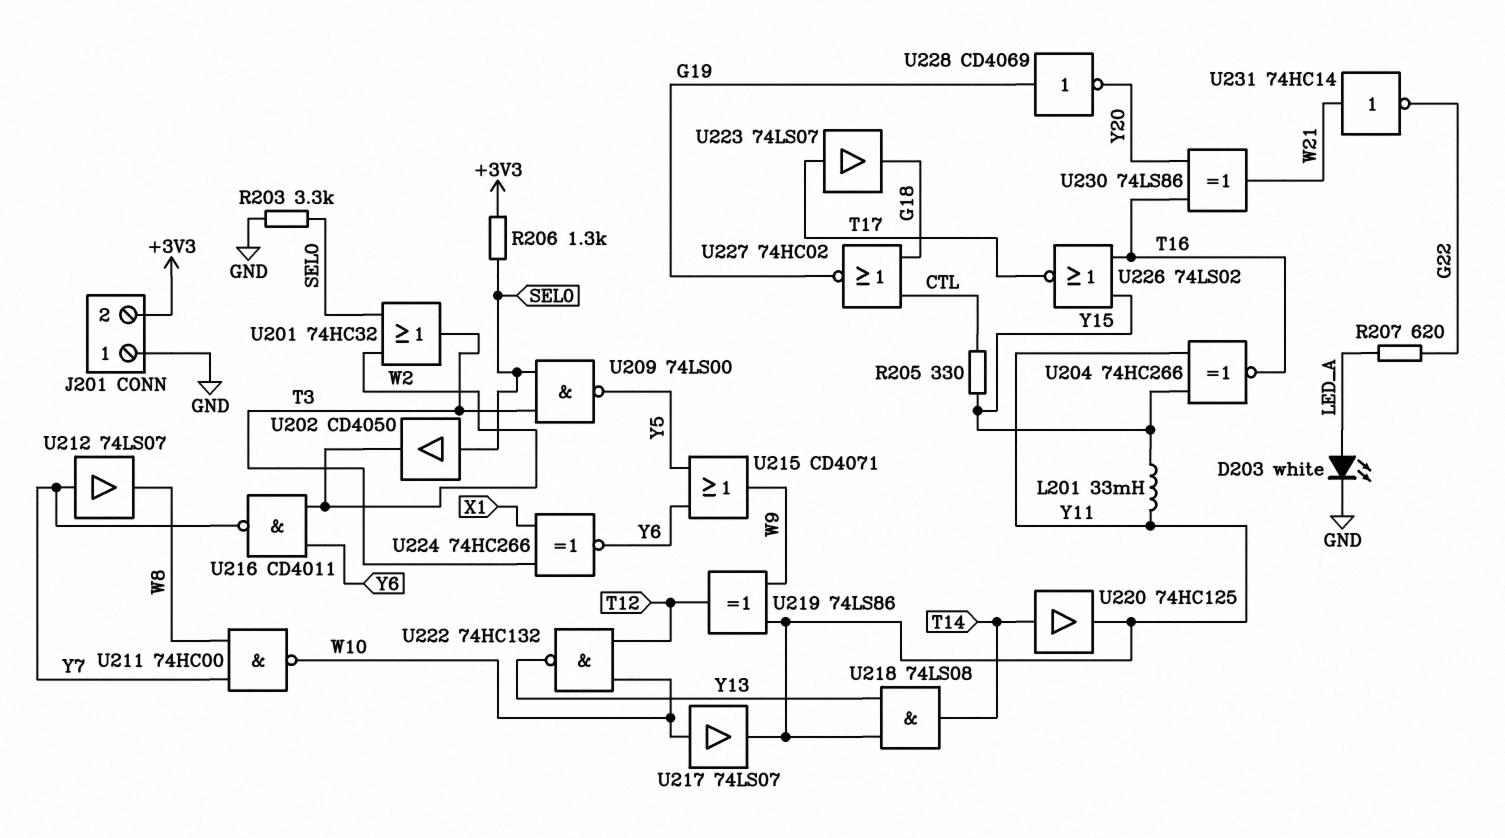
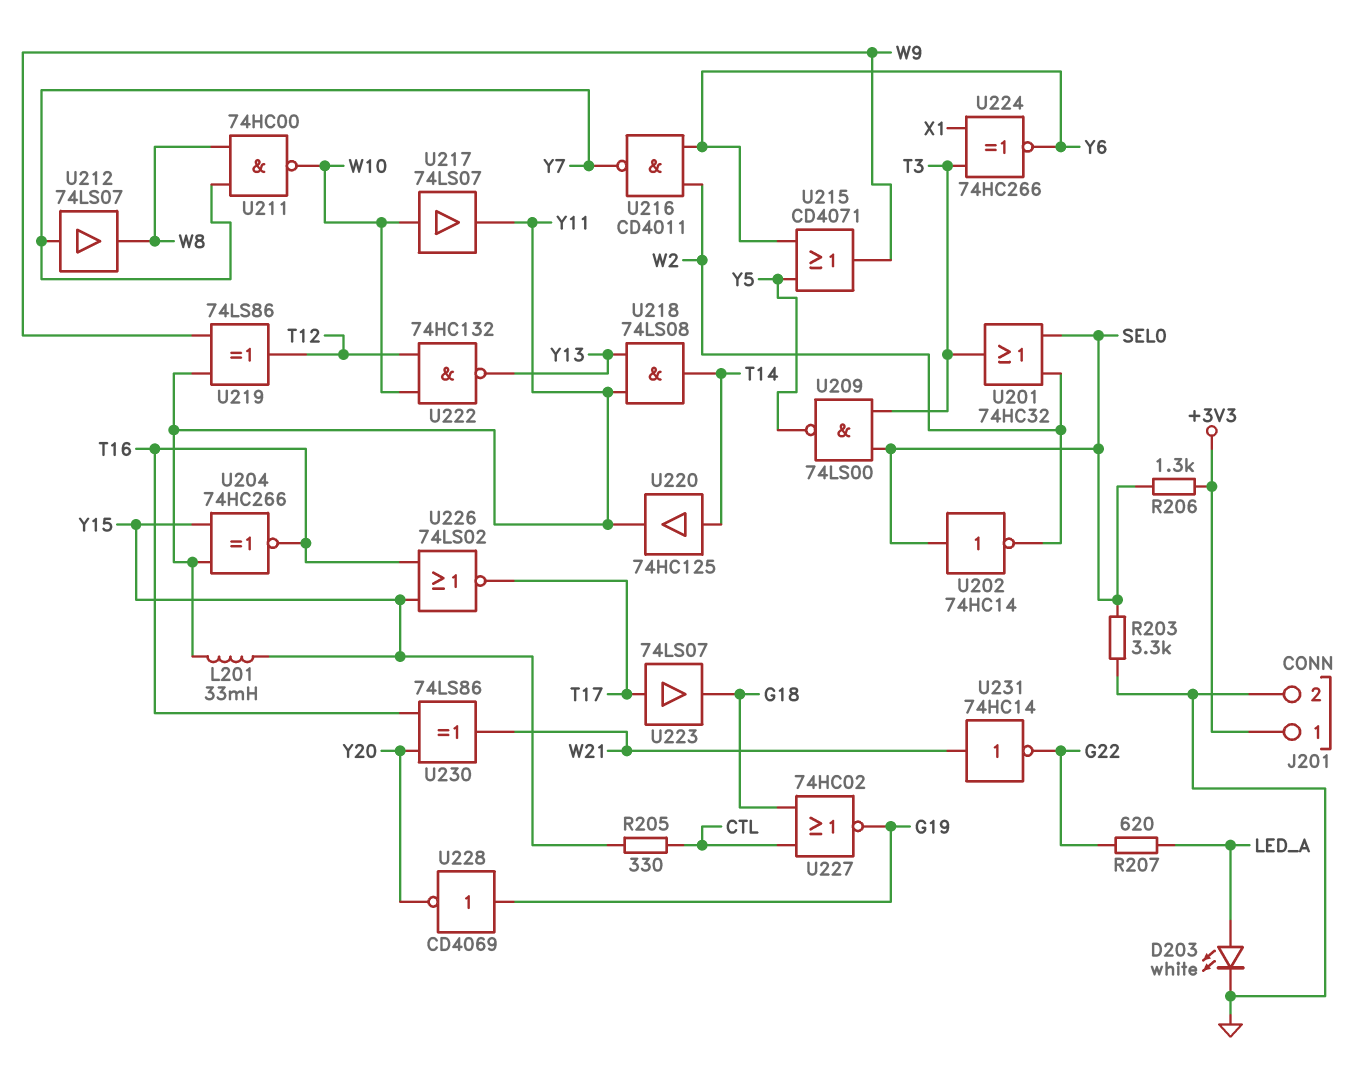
J201 pin 1: GND -> +3V3
J201 pin 2: +3V3 -> GND
U202: buffer CD4050 (in SEL0, out W2) -> NOT 74HC14 (in SEL0, out W2)

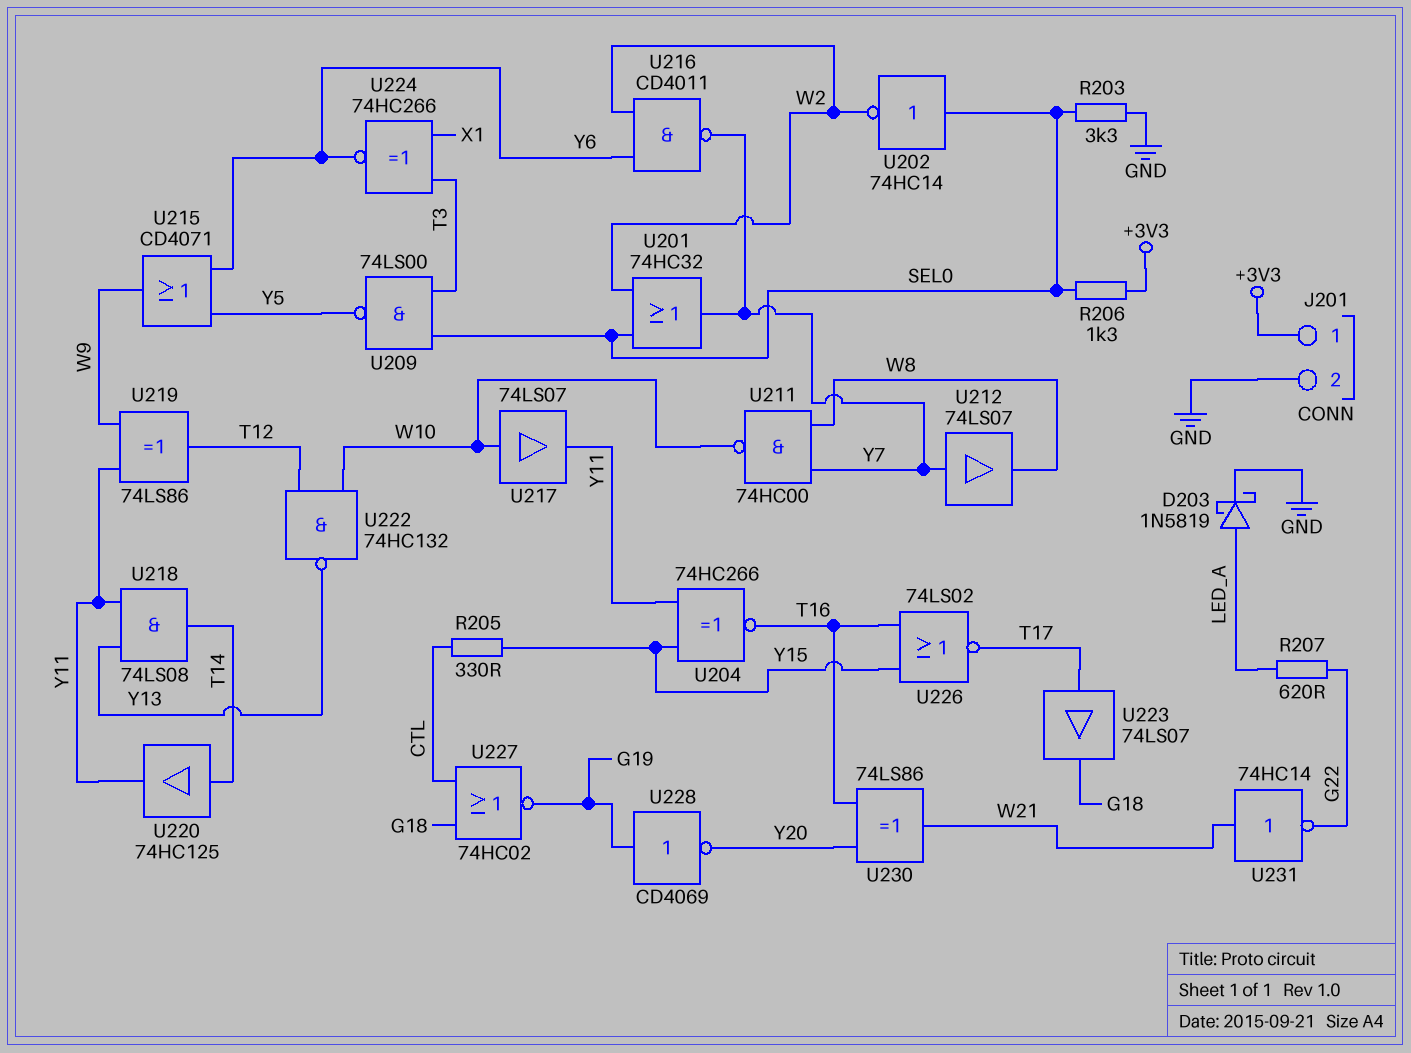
D203: LED white (A LED_A, K GND) -> schottky 1N5819 (A LED_A, K GND)
L201: 33mH (Y11, Y15) -> none
U201: OR 74HC32 (in SEL0, in W2, out T3) -> OR 74HC32 (in SEL0, in W2, out Y7)

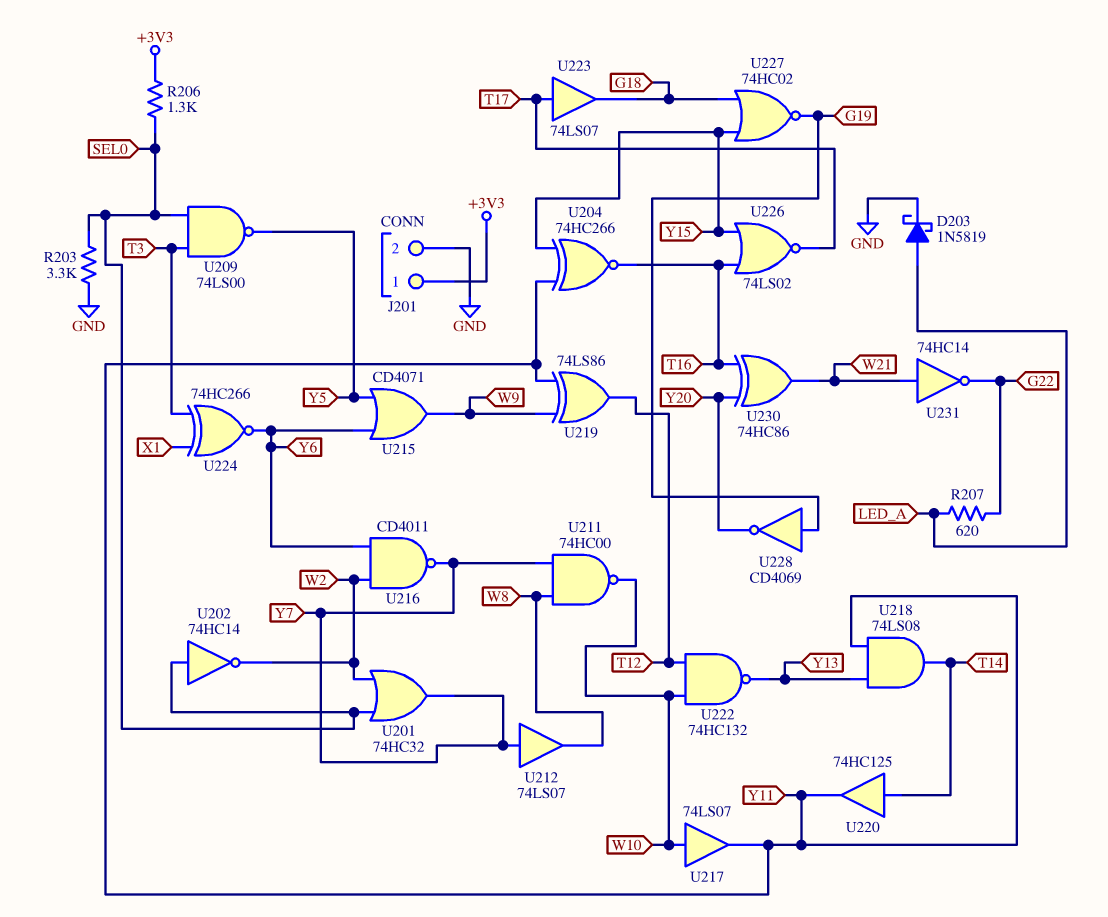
R205: 330 (CTL, Y15) -> none
U227: NOR 74HC02 (in CTL, in G18, out G19) -> NOR 74HC02 (in G18, in Y15, out G19)
U230: XOR 74LS86 (in T16, in Y20, out W21) -> XOR 74HC86 (in T16, in Y20, out W21)

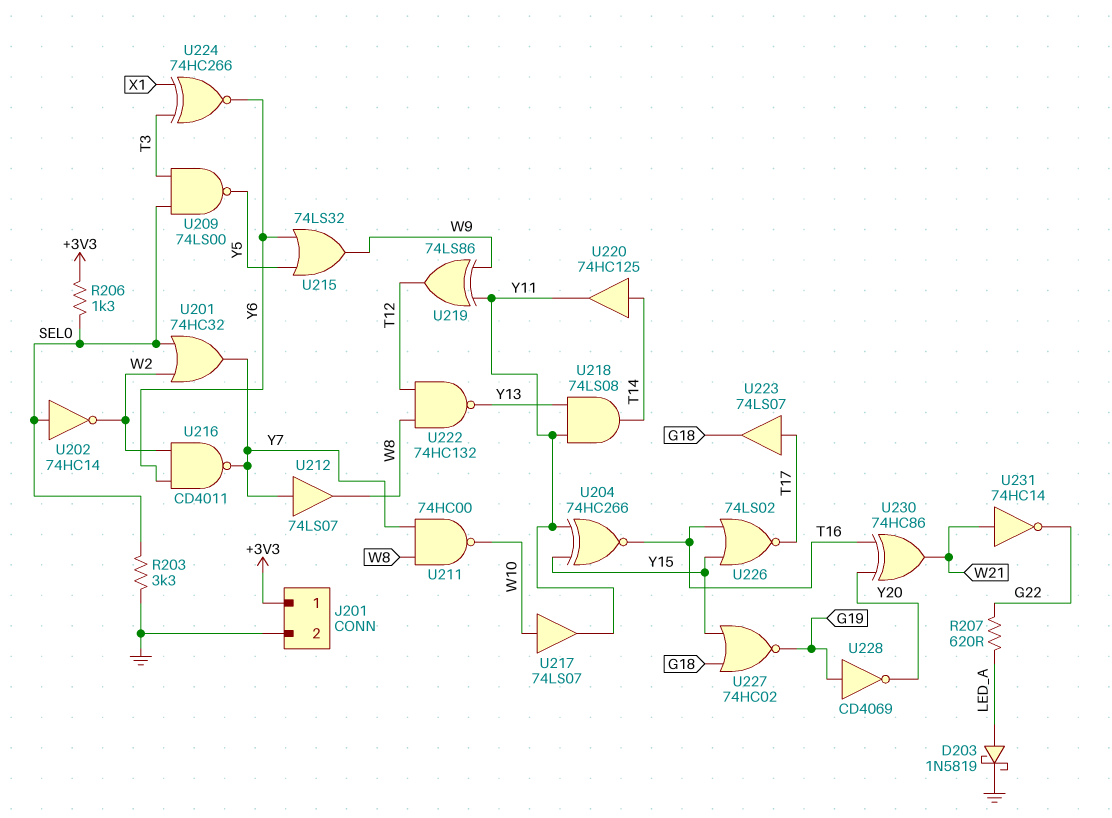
U215: OR CD4071 (in Y5, in Y6, out W9) -> OR 74LS32 (in Y5, in Y6, out W9)
U222: NAND 74HC132 (in T12, in W10, out Y13) -> NAND 74HC132 (in T12, in W8, out Y13)

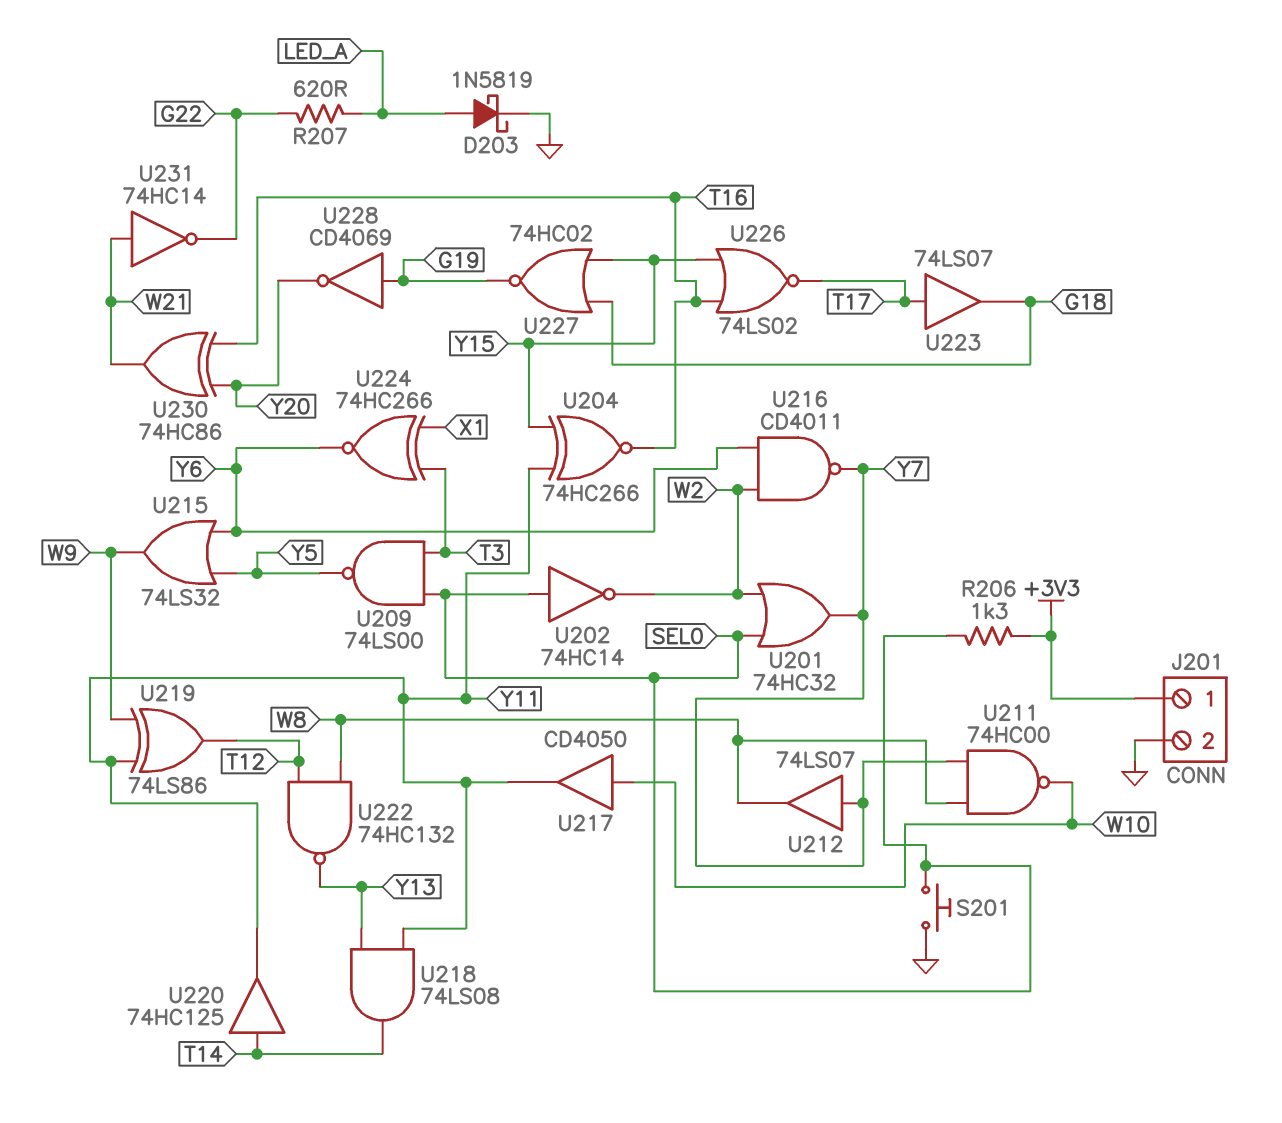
R203: 3.3k (GND, SEL0) -> none
S201: none -> button (GND, SEL0)
U217: buffer 74LS07 (in W10, out Y11) -> buffer CD4050 (in W10, out Y11)

